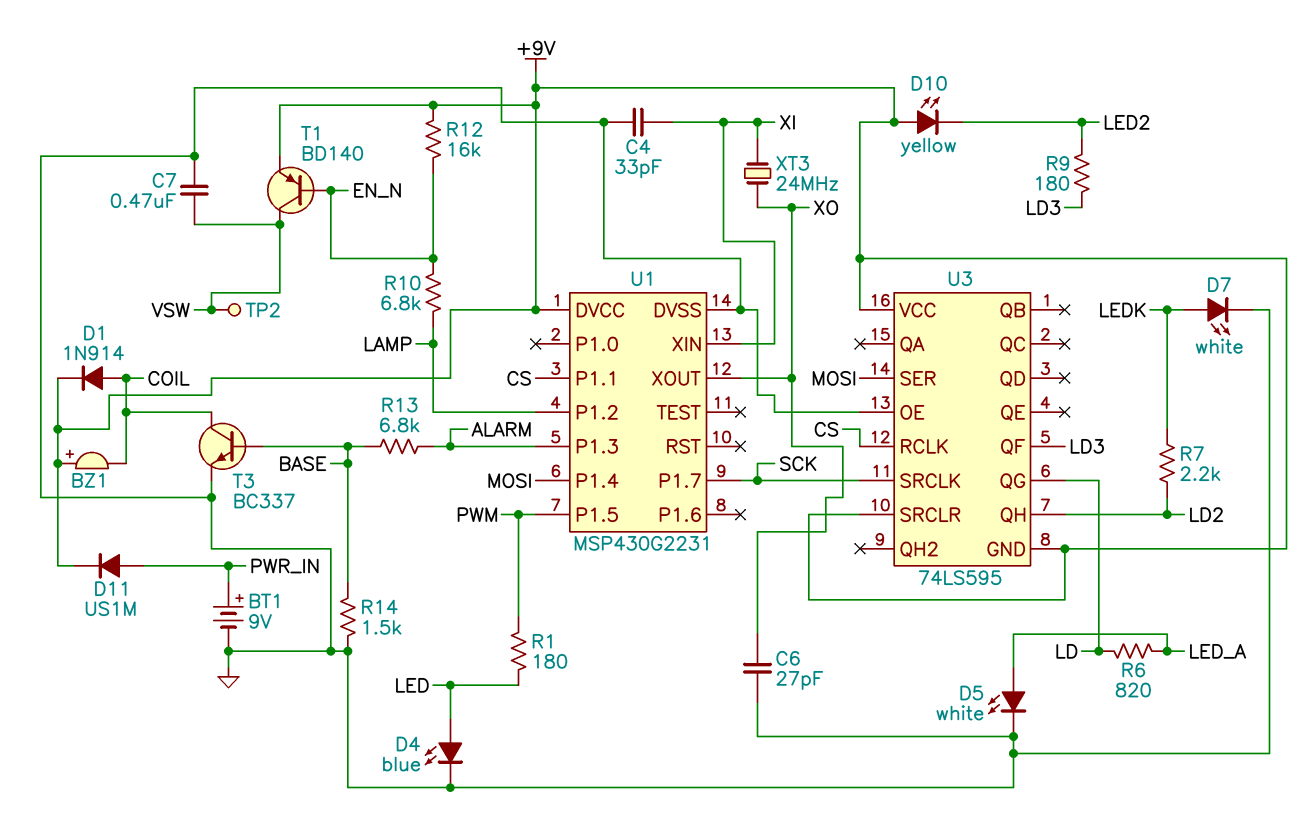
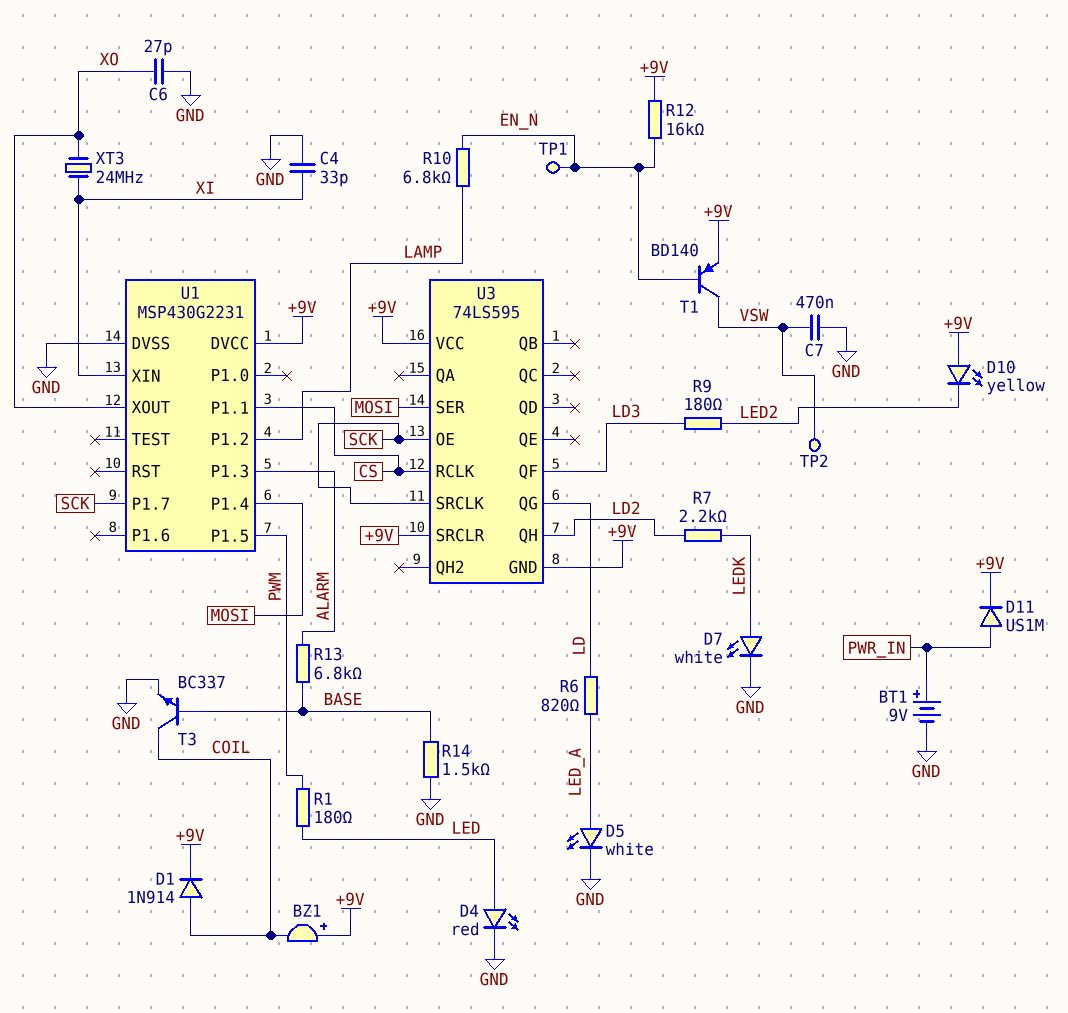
D4: LED blue (A LED, K GND) -> LED red (A LED, K GND)
TP1: none -> test point (EN_N)
U3 pin OE: GND -> SCK

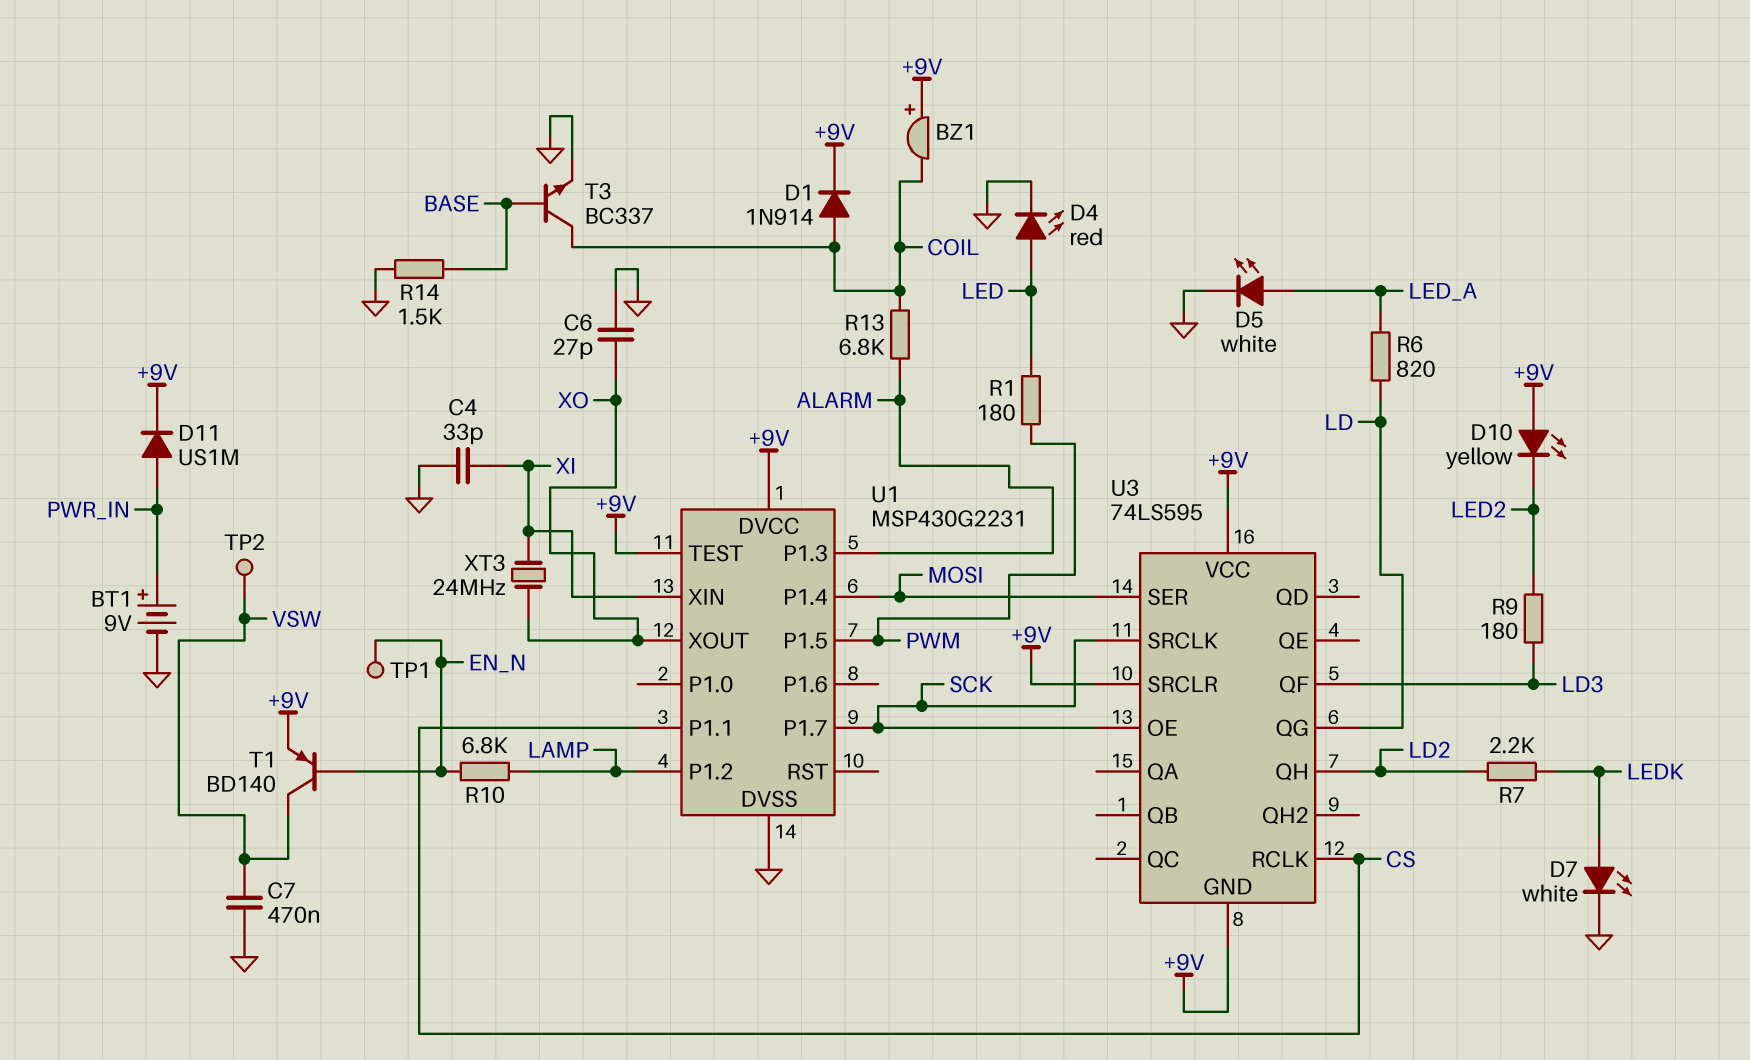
R12: 16k (+9V, EN_N) -> none
R13: 6.8k (ALARM, BASE) -> 6.8k (ALARM, COIL)
U1 pin TEST: none -> +9V

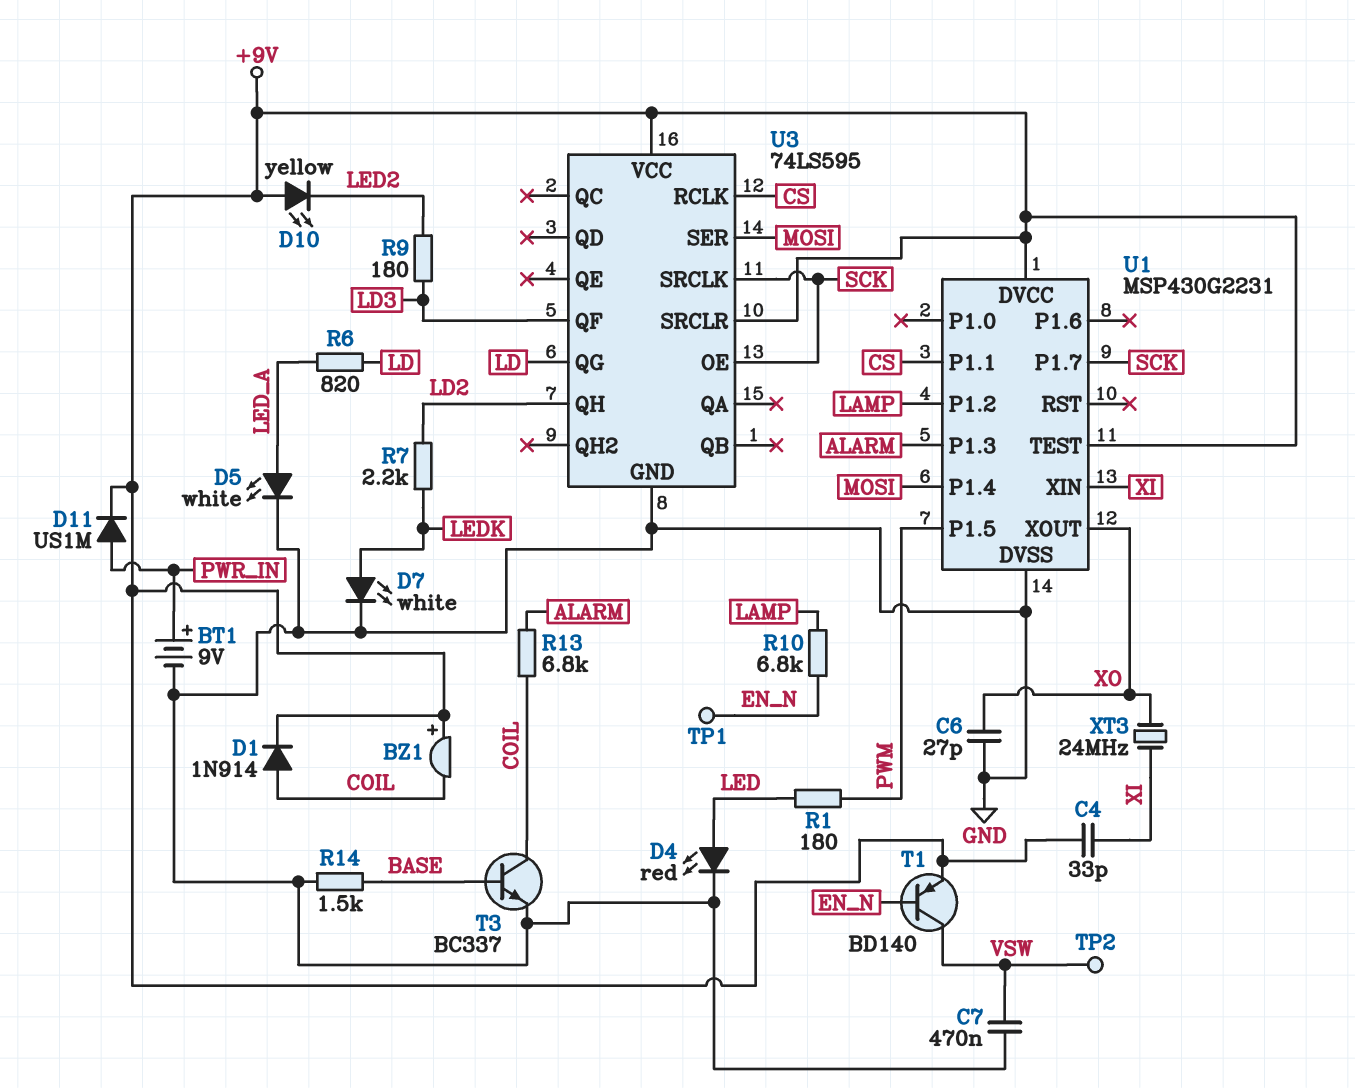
C4: 33pF (GND, XI) -> 33pF (+9V, XI)
U3 pin GND: +9V -> GND

